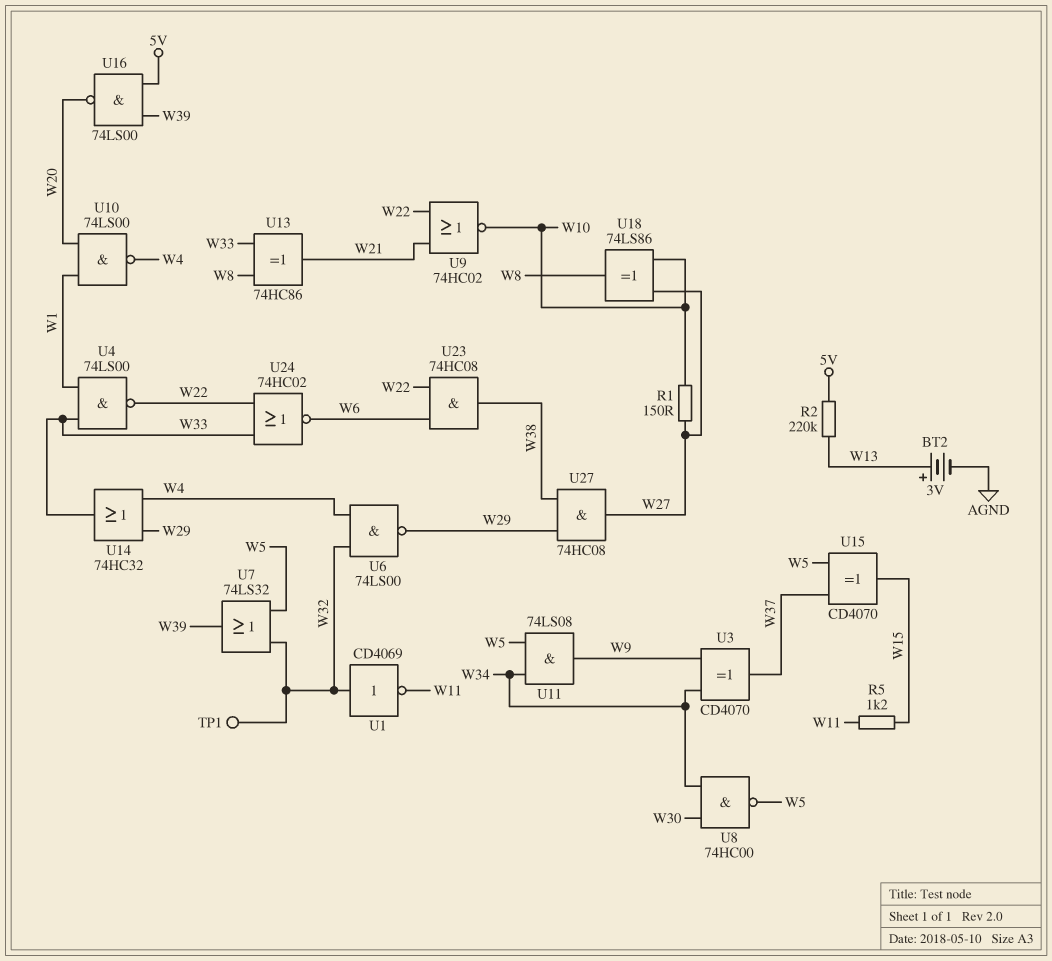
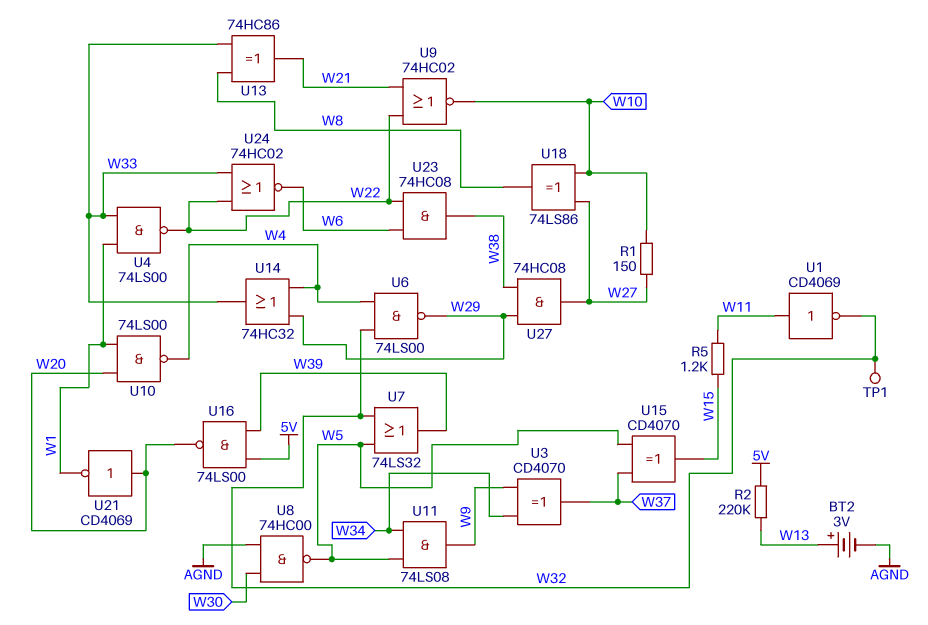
U1: NOT CD4069 (in W32, out W11) -> NOT CD4069 (in W11, out W32)
U8: NAND 74HC00 (in W30, in W34, out W5) -> NAND 74HC00 (in AGND, in W30, out W5)
U21: none -> NOT CD4069 (in W20, out W1)

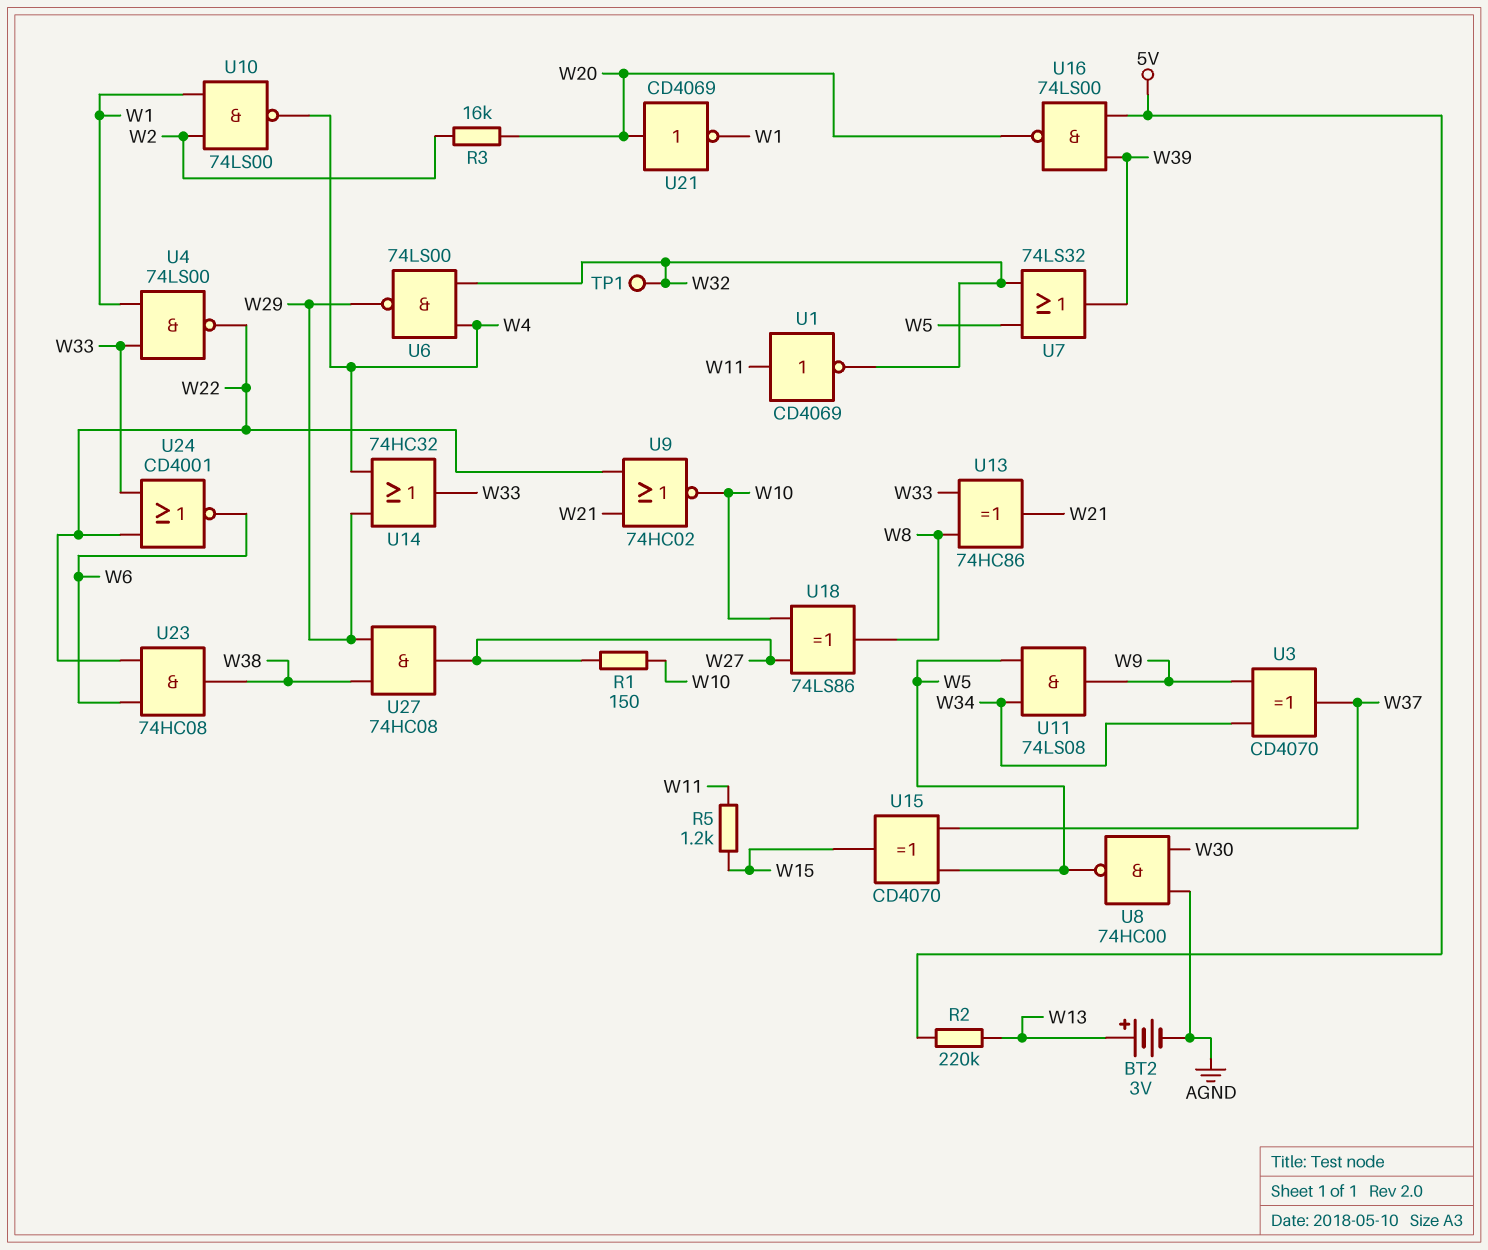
R3: none -> 16k (W2, W20)
U10: NAND 74LS00 (in W1, in W20, out W4) -> NAND 74LS00 (in W1, in W2, out W4)
U24: NOR 74HC02 (in W22, in W33, out W6) -> NOR CD4001 (in W22, in W33, out W6)

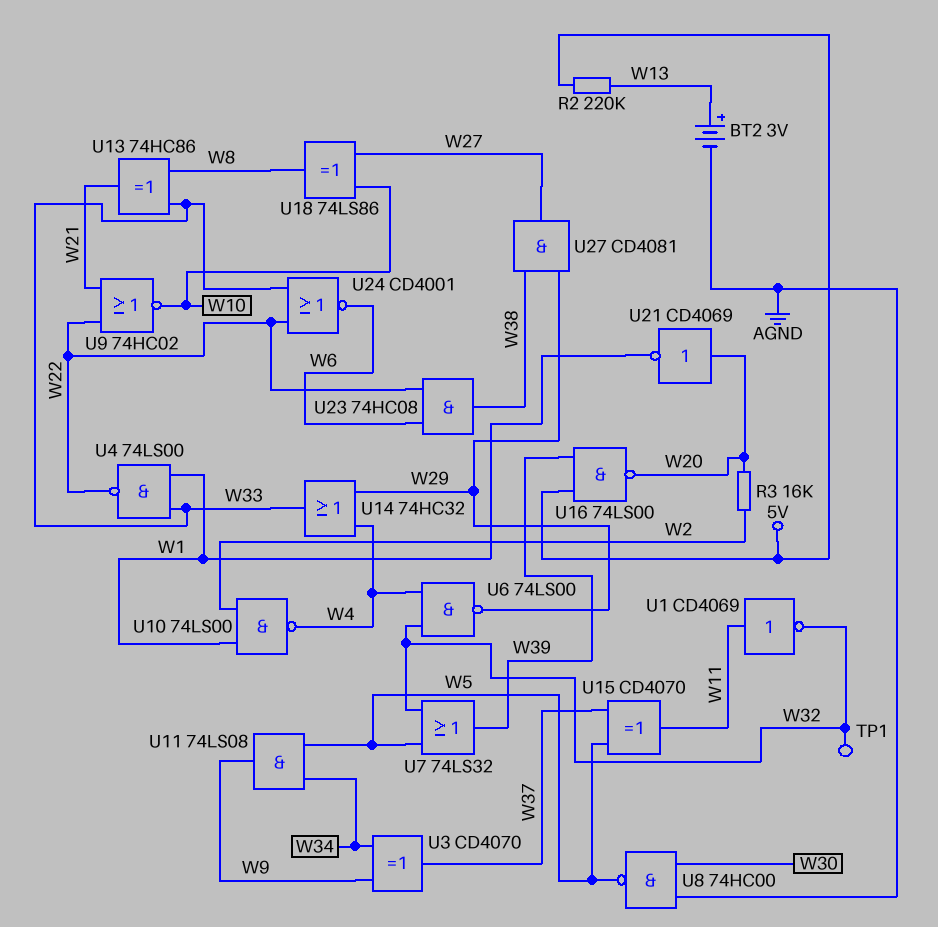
R1: 150 (W10, W27) -> none
R5: 1.2k (W11, W15) -> none
U15: XOR CD4070 (in W5, in W37, out W15) -> XOR CD4070 (in W5, in W37, out W11)
U27: AND 74HC08 (in W29, in W38, out W27) -> AND CD4081 (in W29, in W38, out W27)

